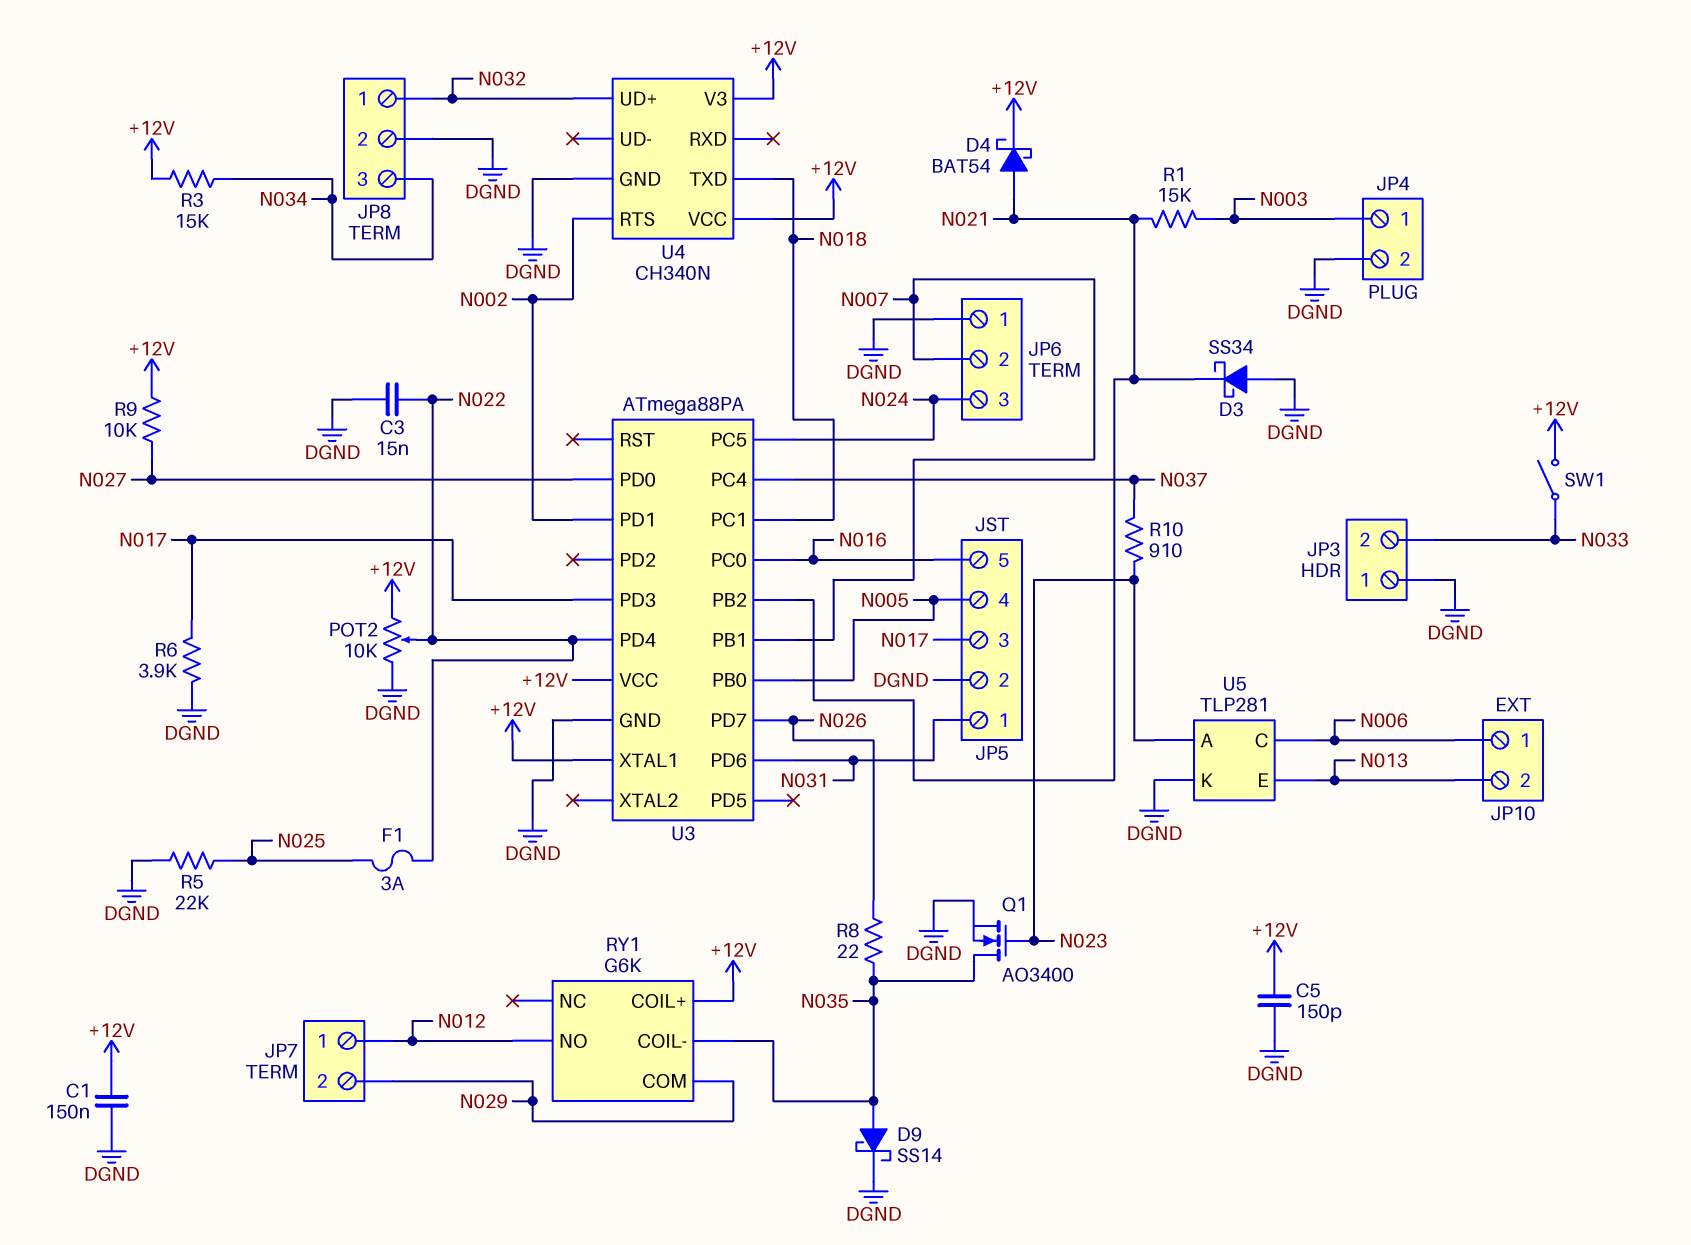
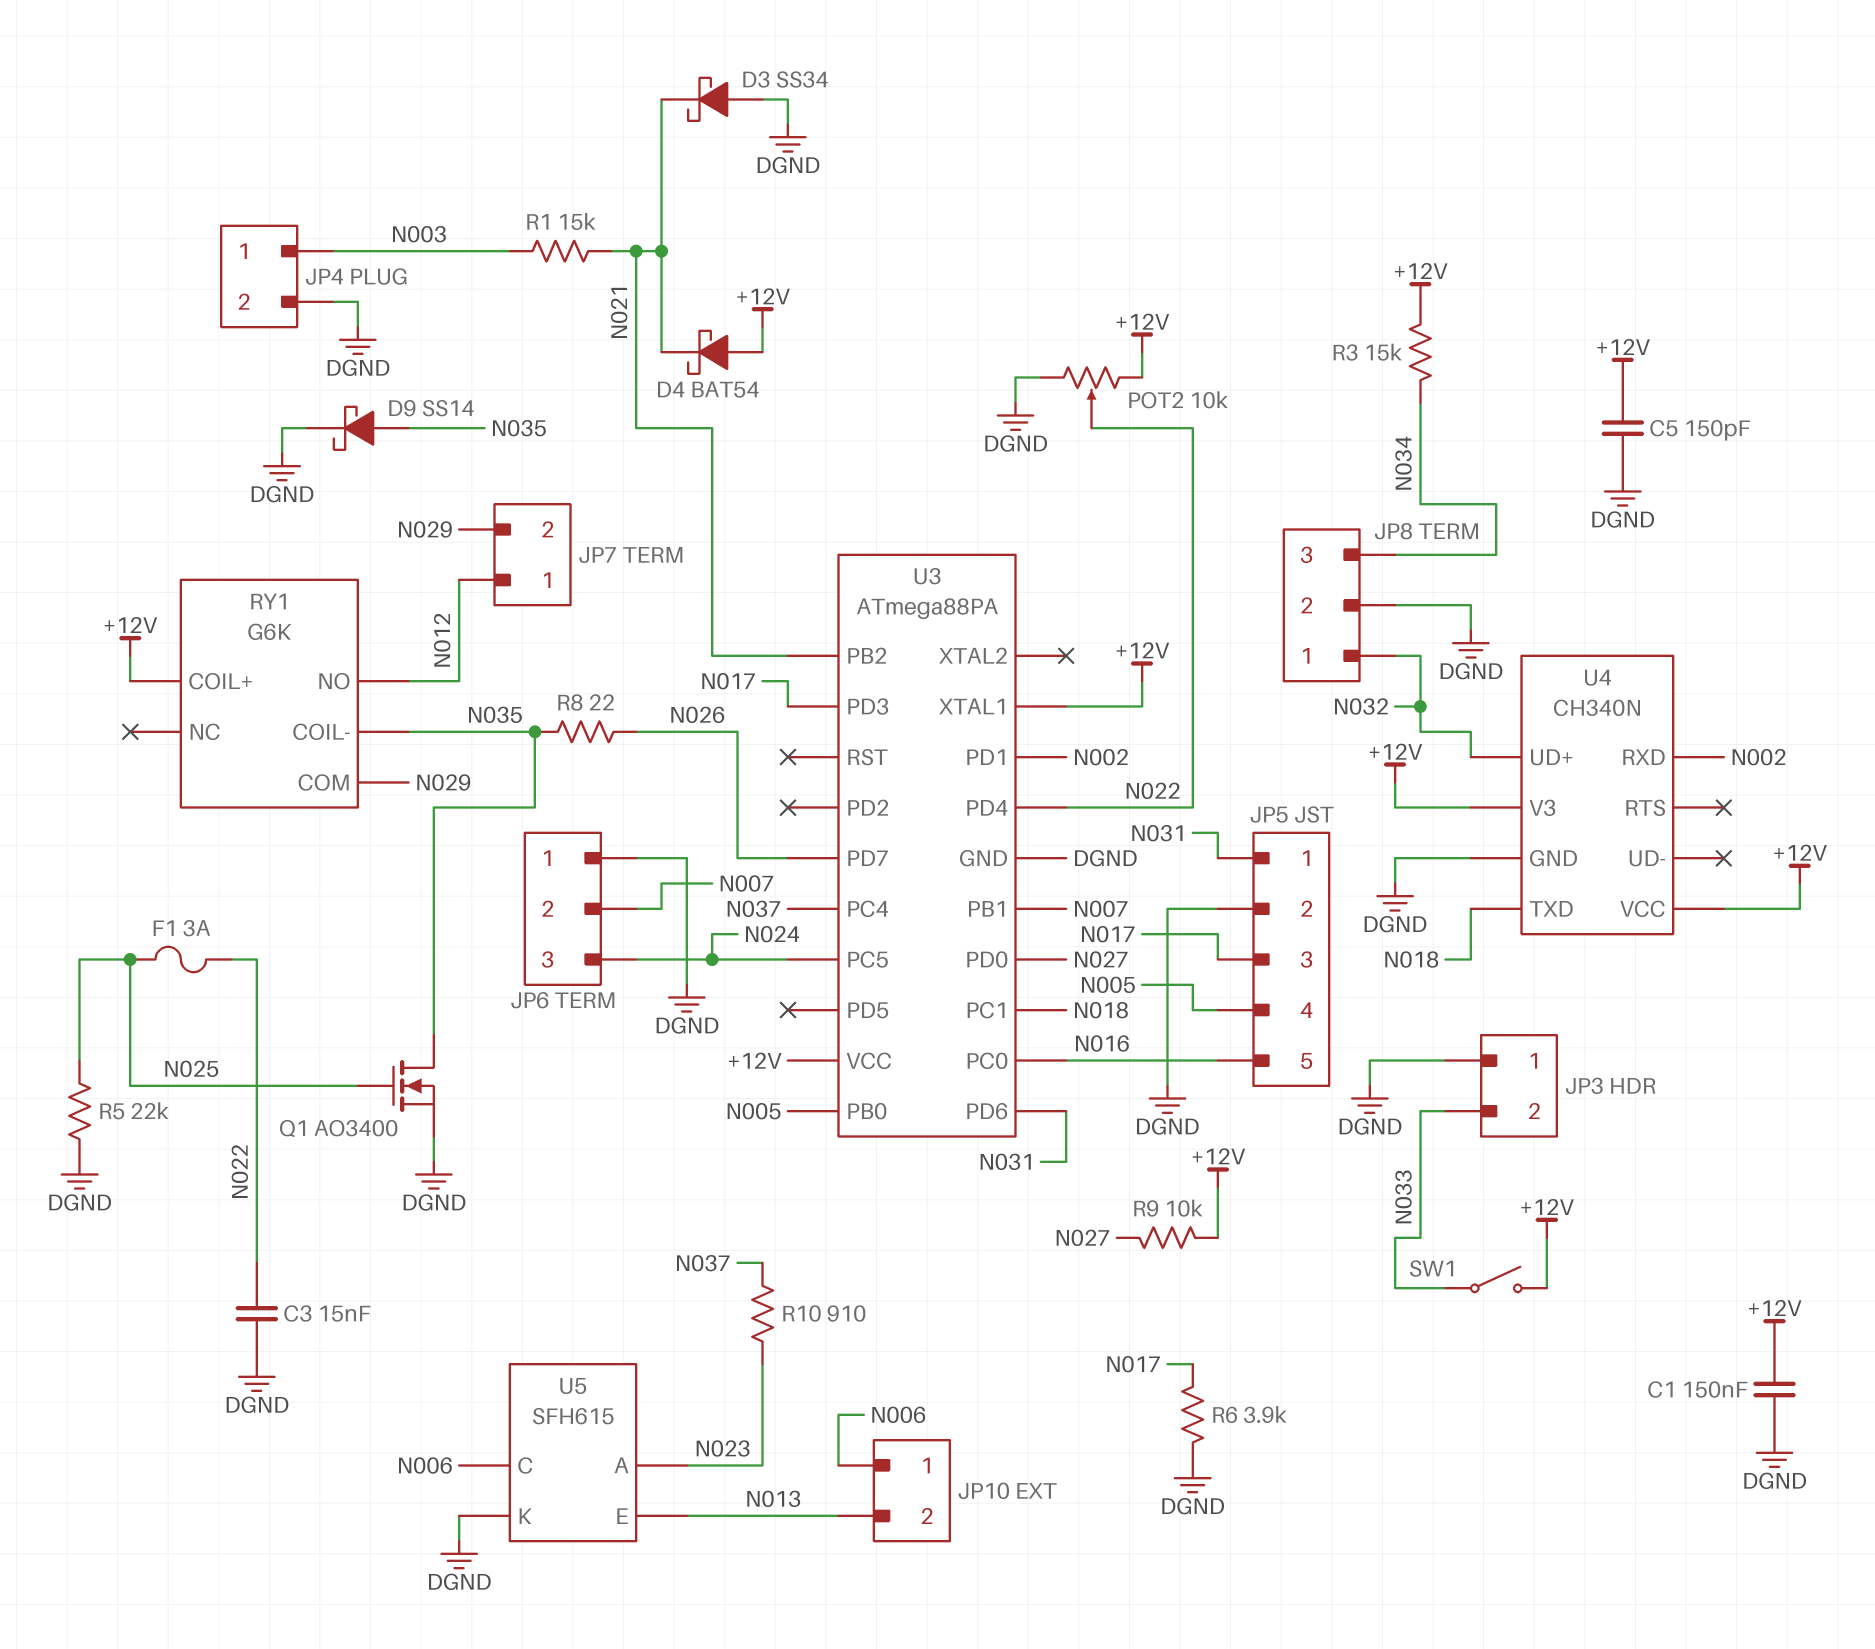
D4: schottky BAT54 (A N021, K +12V) -> schottky BAT54 (A +12V, K N021)
Q1: NMOS AO3400 (G N023, D N035, S DGND) -> NMOS AO3400 (G N025, D N035, S DGND)
U4 pin RTS: N002 -> none
U4 pin RXD: none -> N002
U5: TLP281 -> SFH615

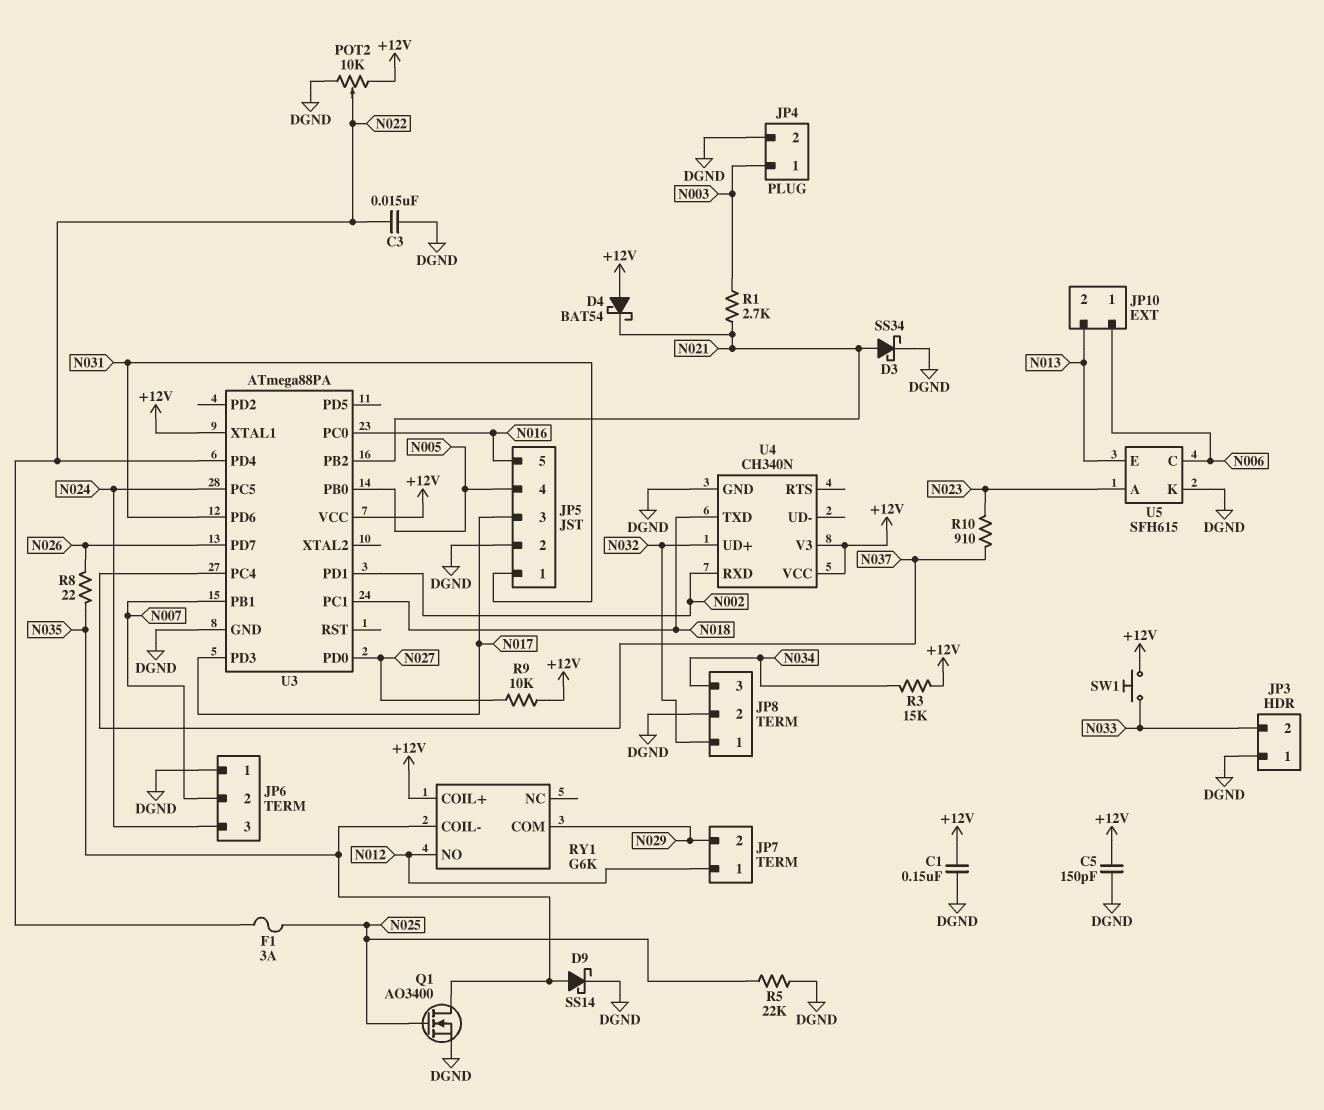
D3: schottky SS34 (A DGND, K N021) -> schottky SS34 (A N021, K DGND)
R1: 15k (N003, N021) -> 2.7k (N003, N021)
R6: 3.9k (DGND, N017) -> none
SW1: switch (+12V, N033) -> button (+12V, N033)

